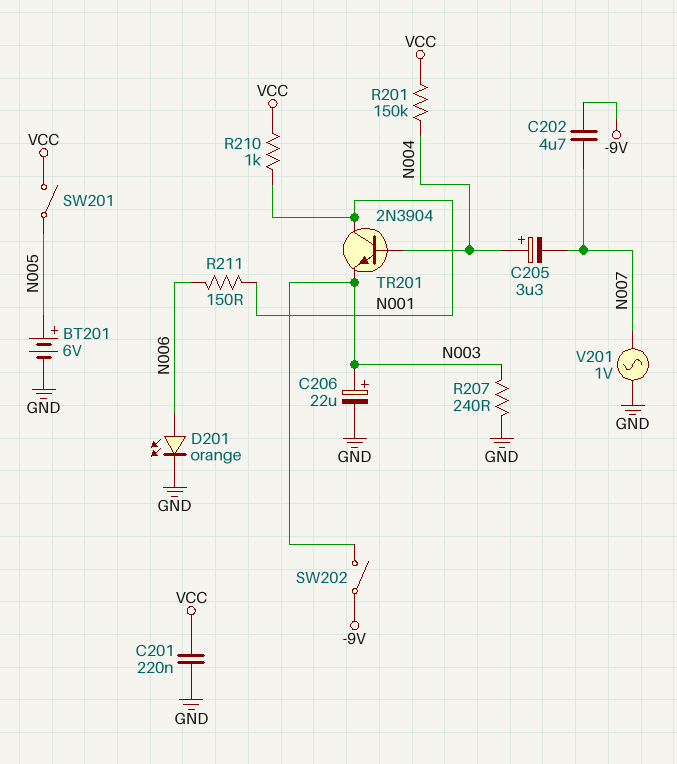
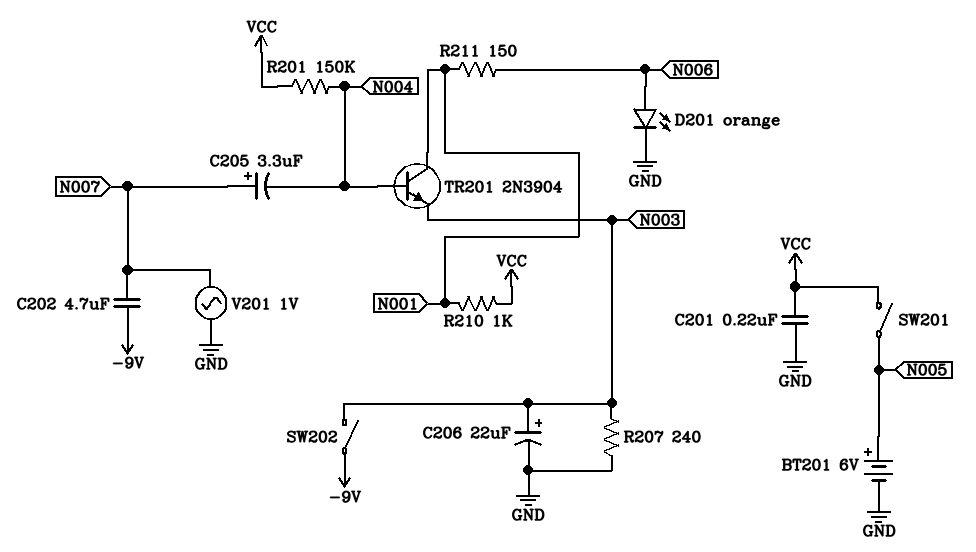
C205: 3.3uF (plus N004, minus N007) -> 3.3uF (plus N007, minus N004)

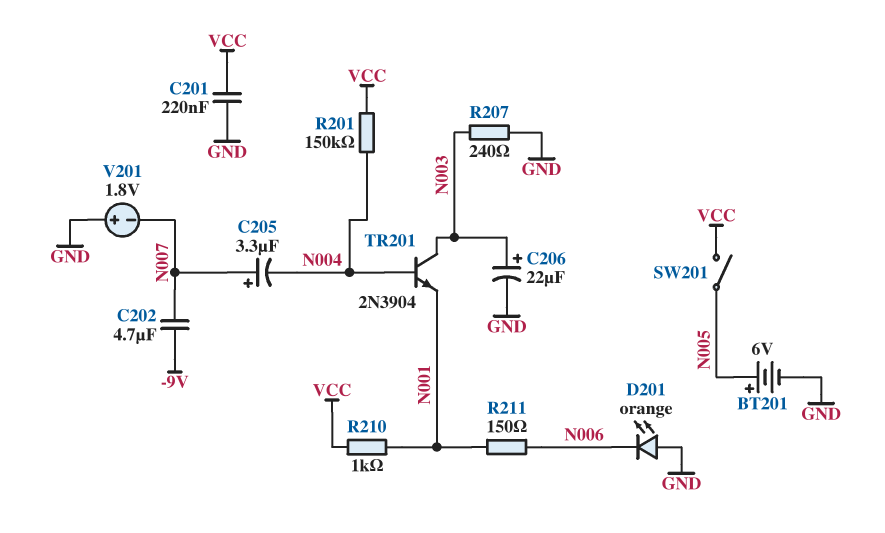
D201: LED orange (A N006, K GND) -> LED orange (A GND, K N006)
SW202: switch (-9V, N003) -> none
TR201: NPN 2N3904 (B N004, C N001, E N003) -> NPN 2N3904 (B N004, C N003, E N001)
V201: AC 1V (GND, N007) -> 1.8V (plus GND, minus N007)

